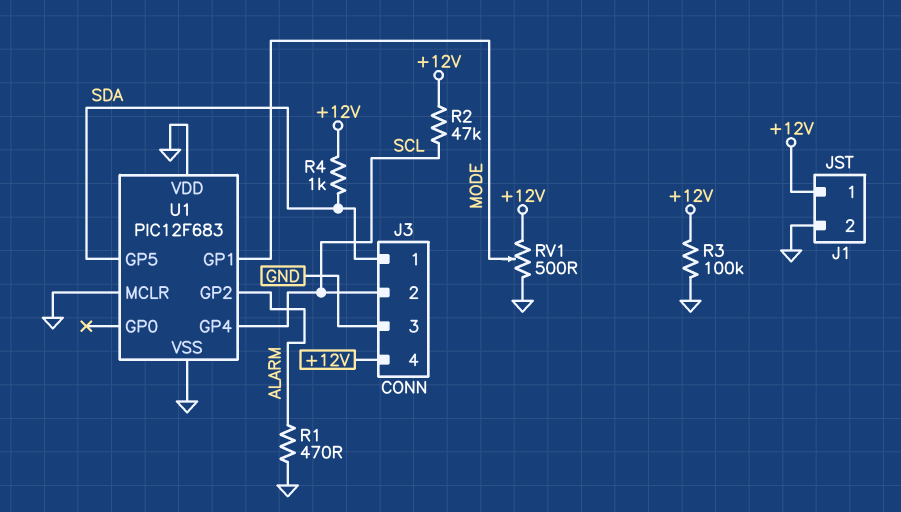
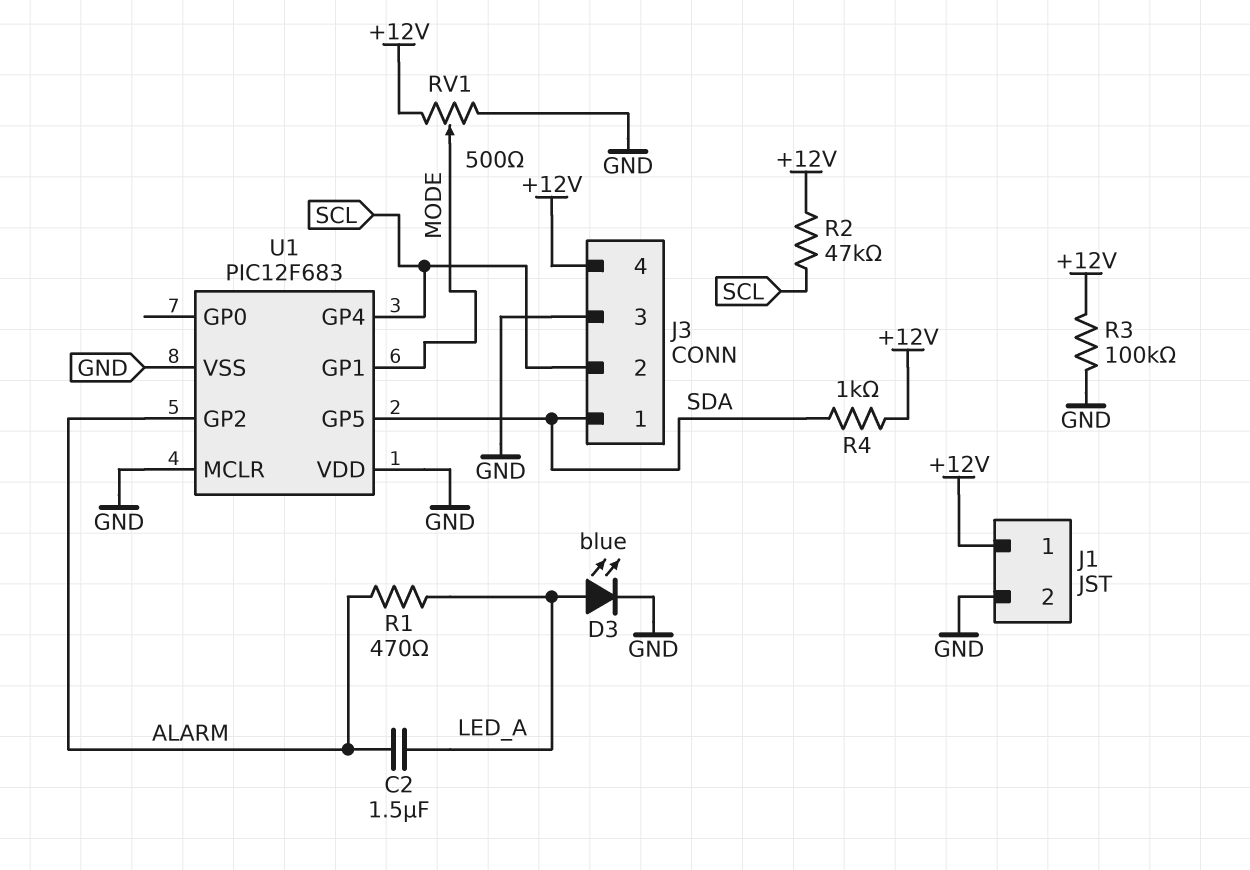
C2: none -> 1.5uF (ALARM, LED_A)
D3: none -> LED blue (A LED_A, K GND)
R1: 470 (ALARM, GND) -> 470 (ALARM, LED_A)

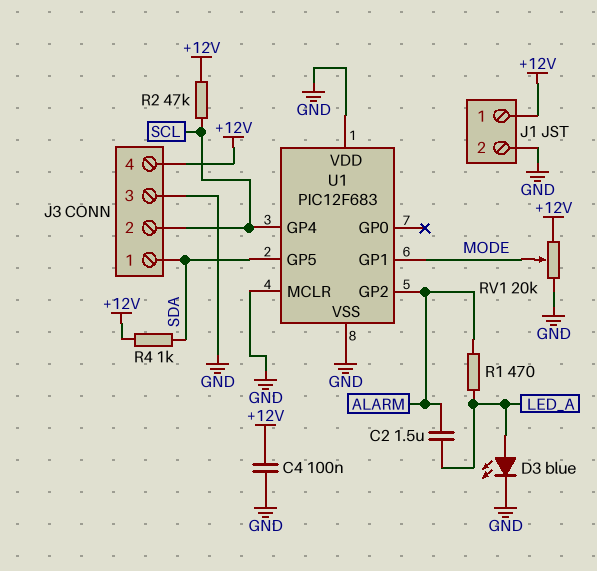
C4: none -> 100nF (+12V, GND)
R3: 100k (+12V, GND) -> none
RV1: 500 (+12V, GND, wiper MODE) -> 20k (+12V, GND, wiper MODE)

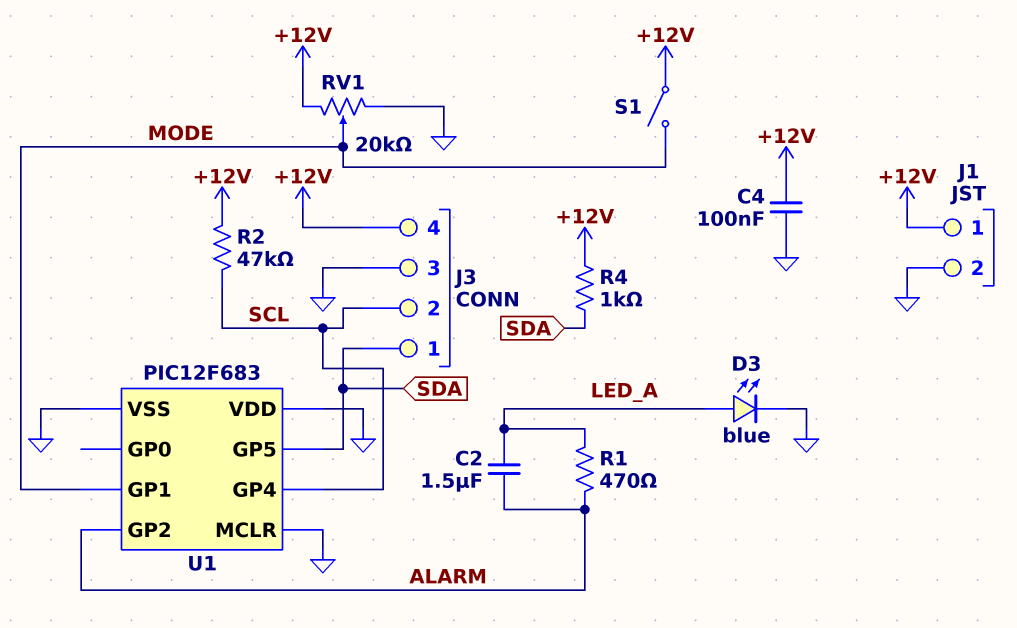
S1: none -> switch (+12V, MODE)

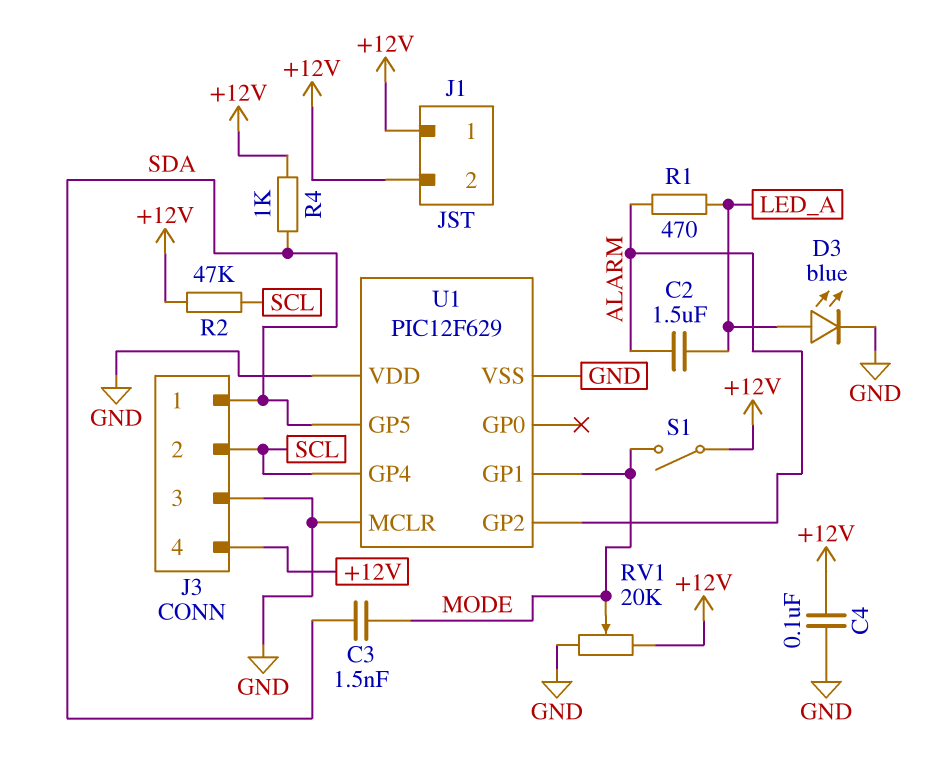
C3: none -> 1.5nF (MODE, SDA)
J1 pin 2: GND -> +12V
U1: PIC12F683 -> PIC12F629

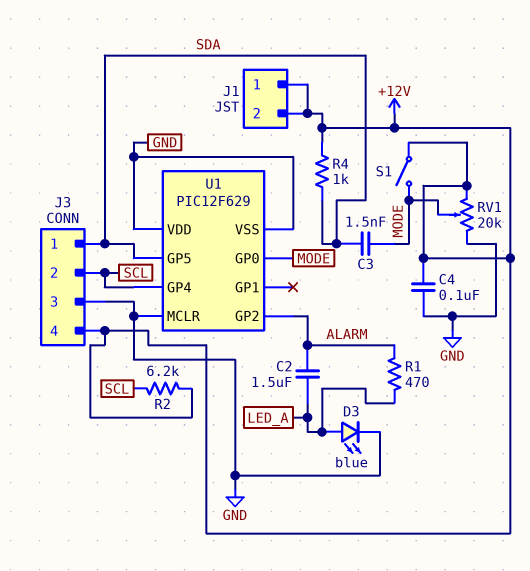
R2: 47k (+12V, SCL) -> 6.2k (+12V, SCL)
U1 pin GP0: none -> MODE
U1 pin GP1: MODE -> none

